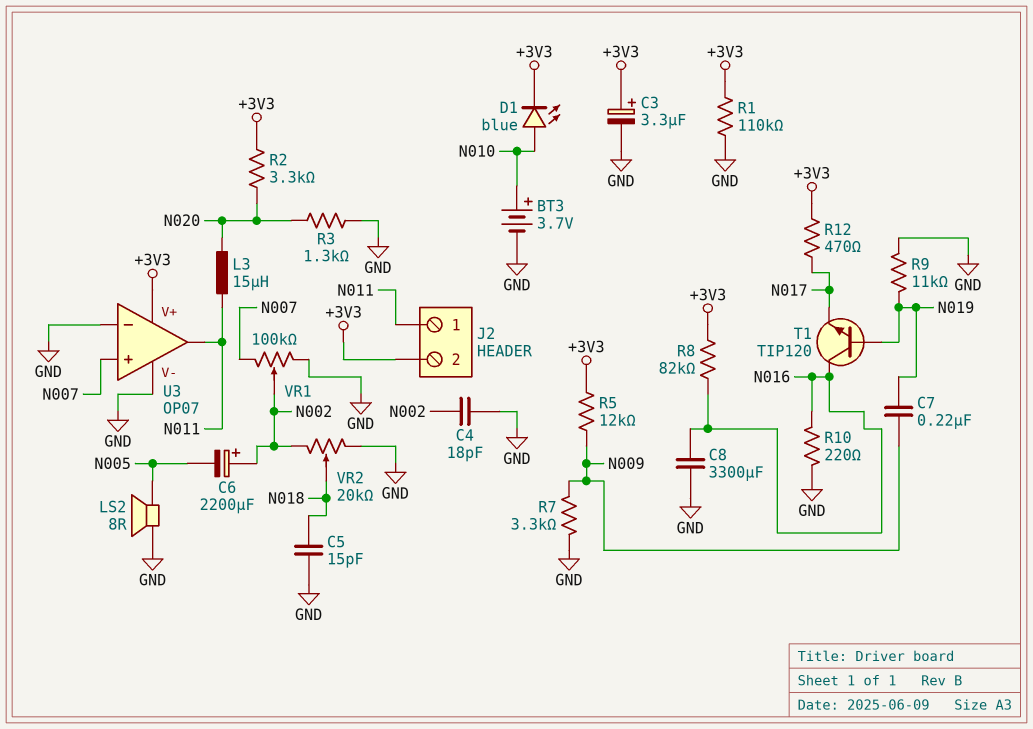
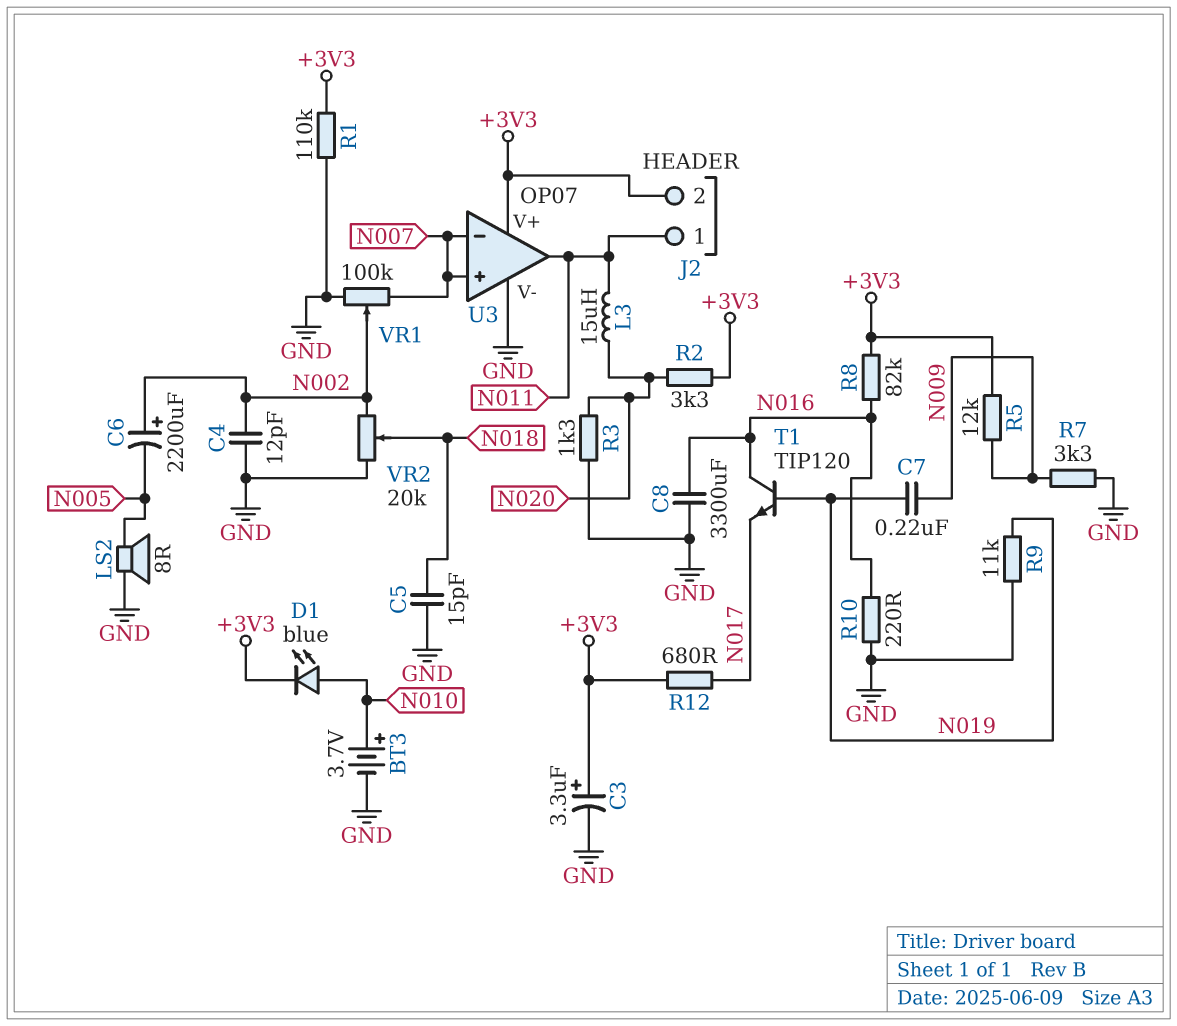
C4: 18pF (GND, N002) -> 12pF (GND, N002)
R12: 470 (+3V3, N017) -> 680 (+3V3, N017)
U3 pin in-: GND -> N007

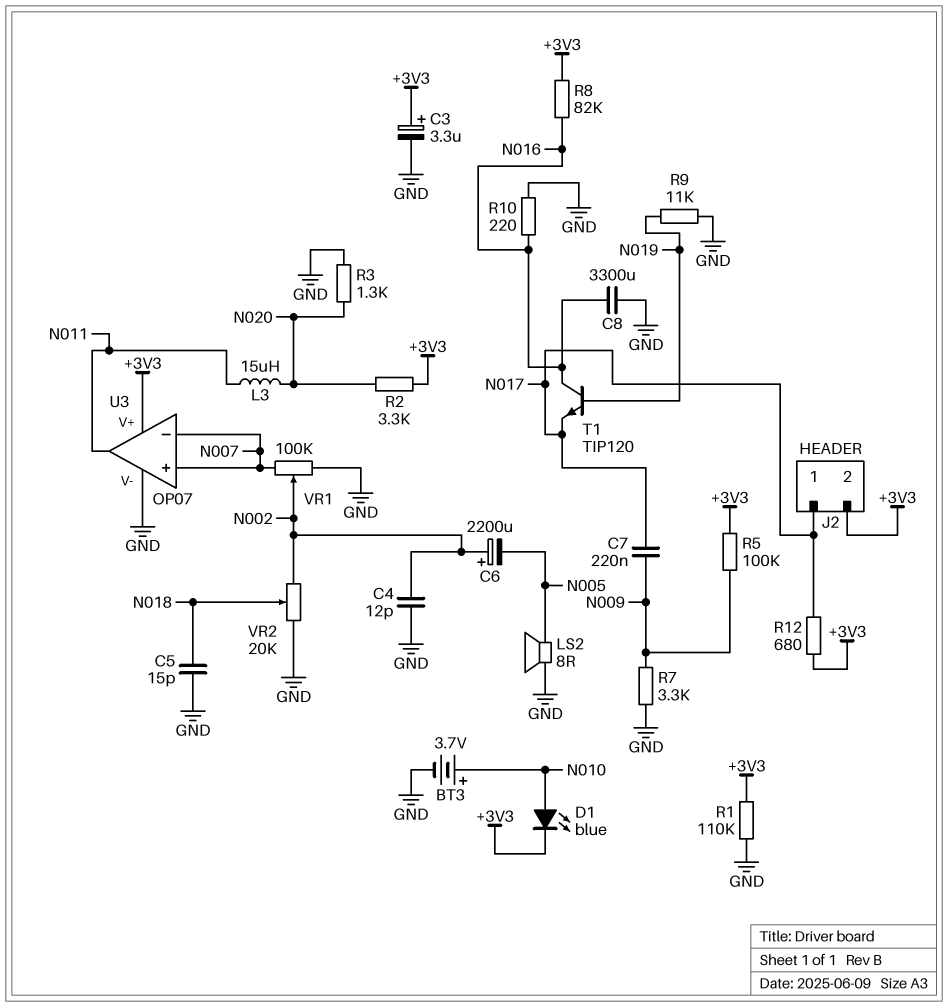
C7: 220nF (N009, N019) -> 220nF (N009, N017)
J2 pin 1: N011 -> N017
R5: 12k (+3V3, N009) -> 100k (+3V3, N009)

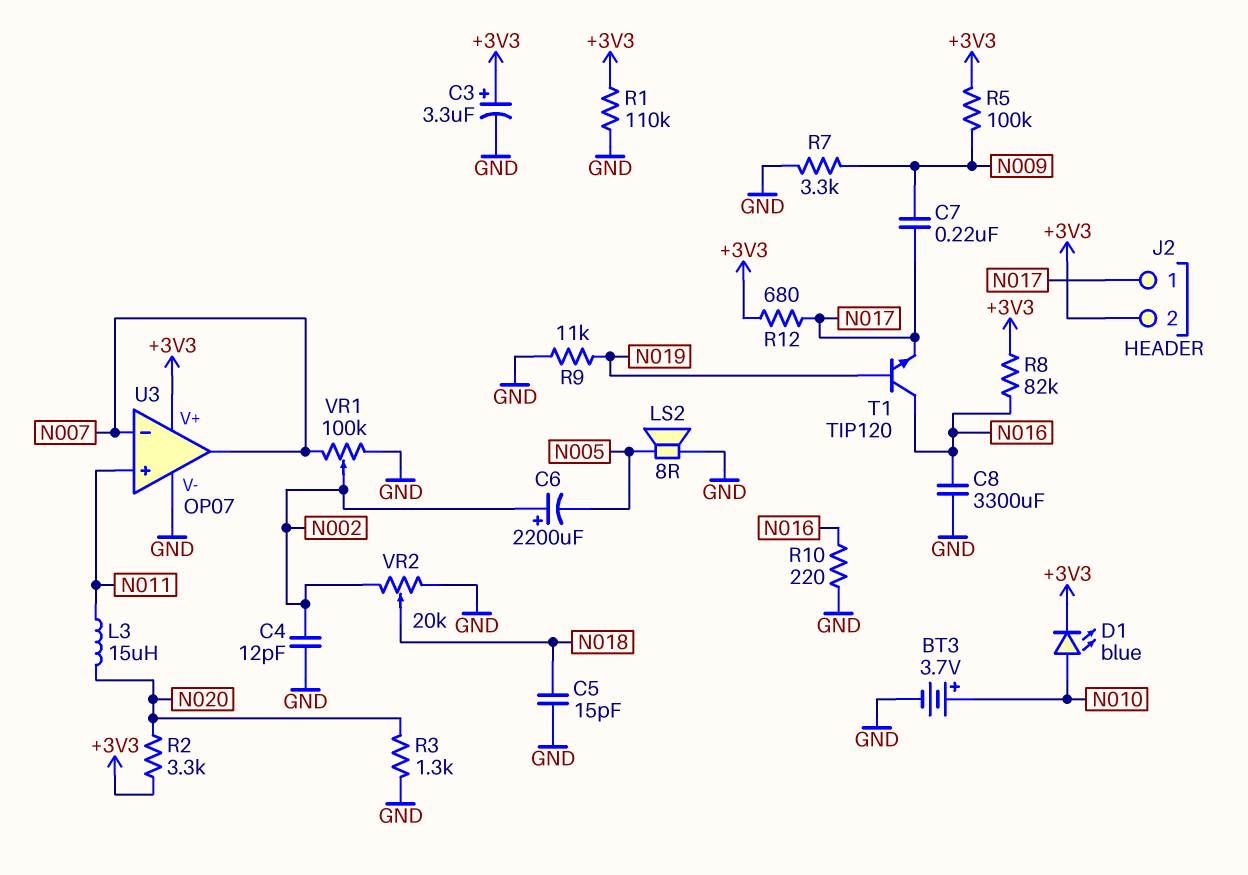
U3 pin in+: N007 -> N011
U3 pin out: N011 -> N007

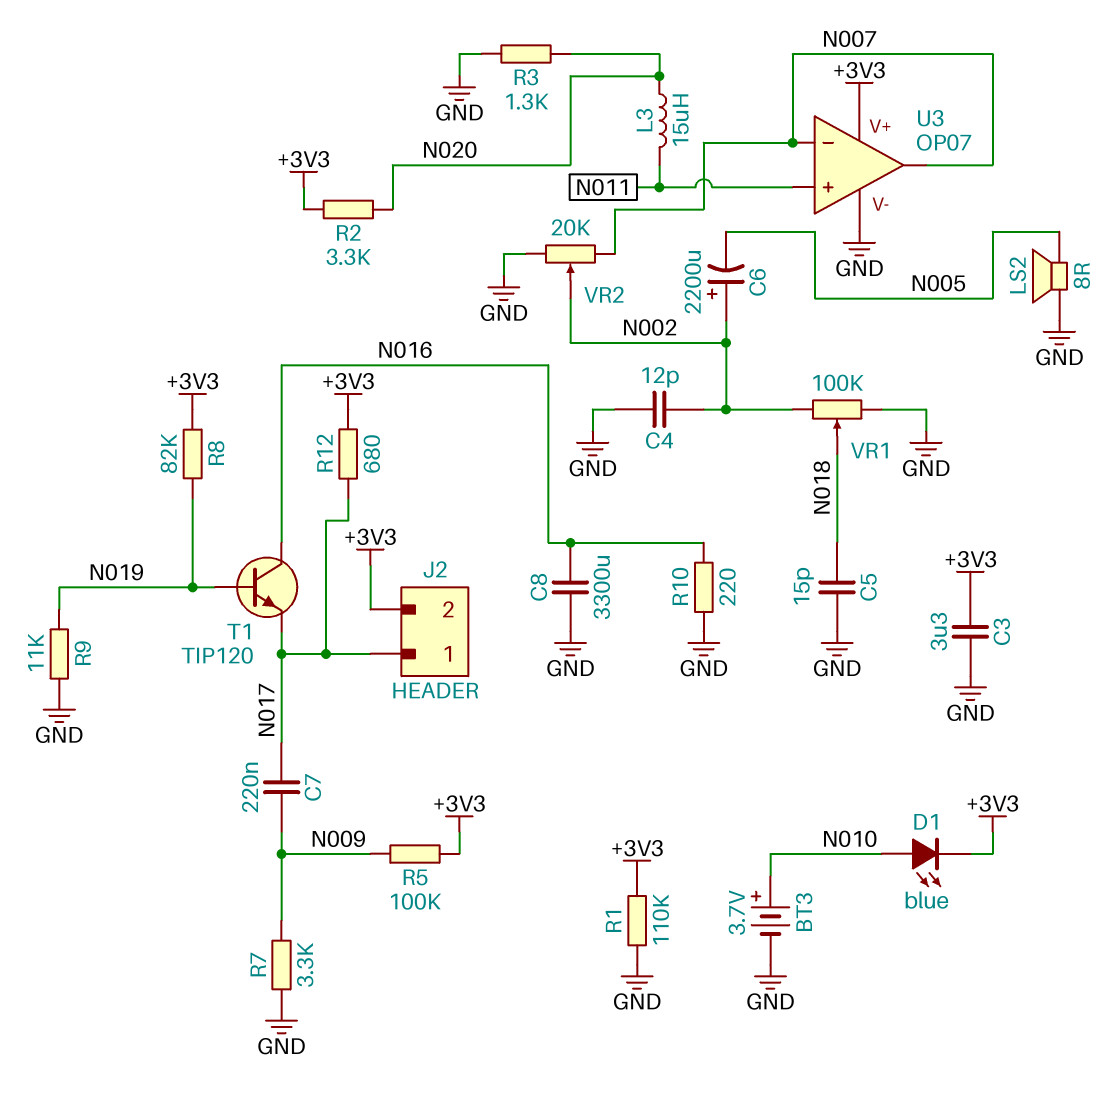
C3: 3.3uF (plus +3V3, minus GND) -> 3.3uF (+3V3, GND)
R8: 82k (+3V3, N016) -> 82k (+3V3, N019)
VR1: 100k (GND, N007, wiper N002) -> 100k (GND, N002, wiper N018)
VR2: 20k (GND, N002, wiper N018) -> 20k (GND, N007, wiper N002)

